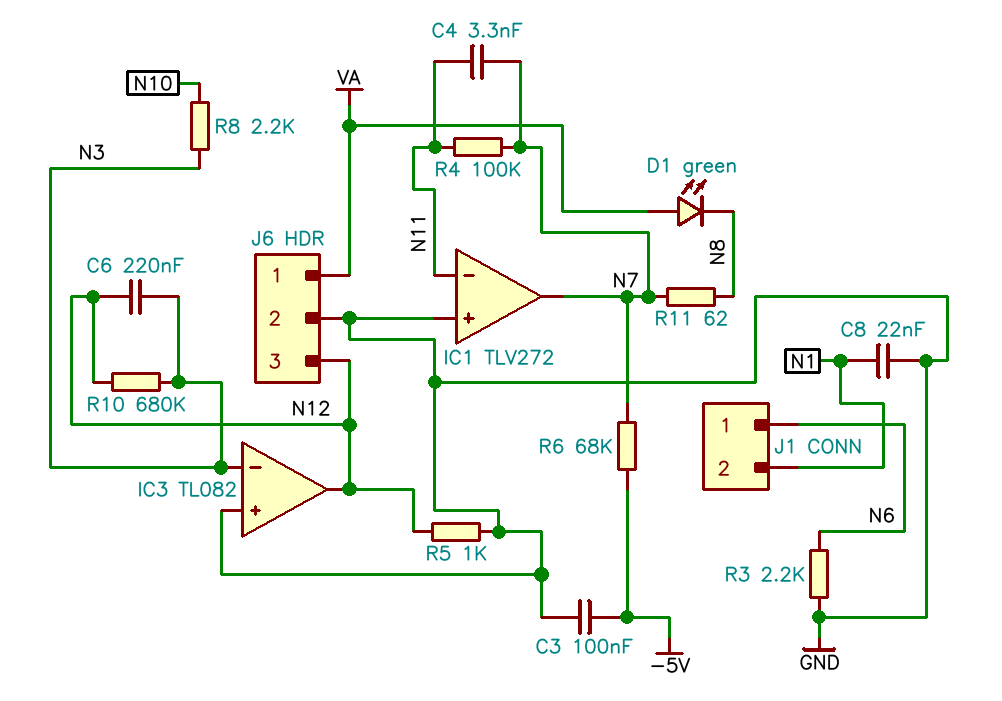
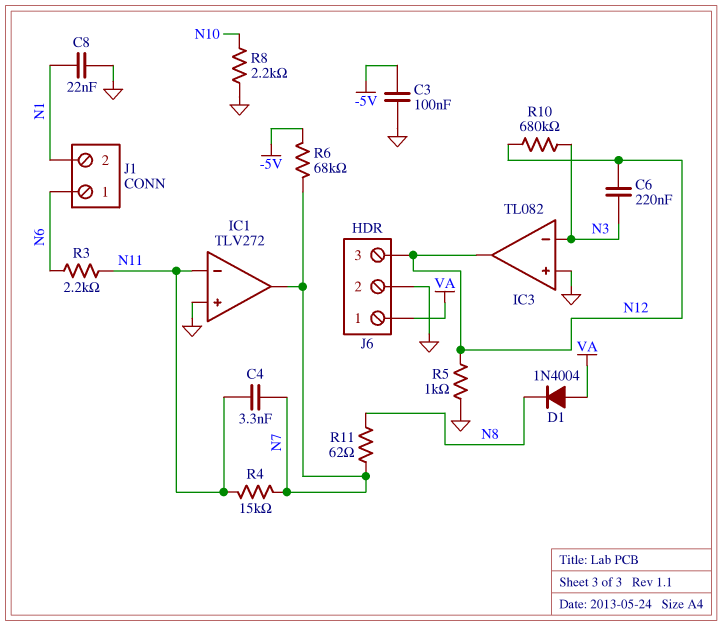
D1: LED green (A VA, K N8) -> diode 1N4004 (A VA, K N8)
R3: 2.2k (GND, N6) -> 2.2k (N6, N11)
R4: 100k (N7, N11) -> 15k (N7, N11)
R8: 2.2k (N3, N10) -> 2.2k (GND, N10)

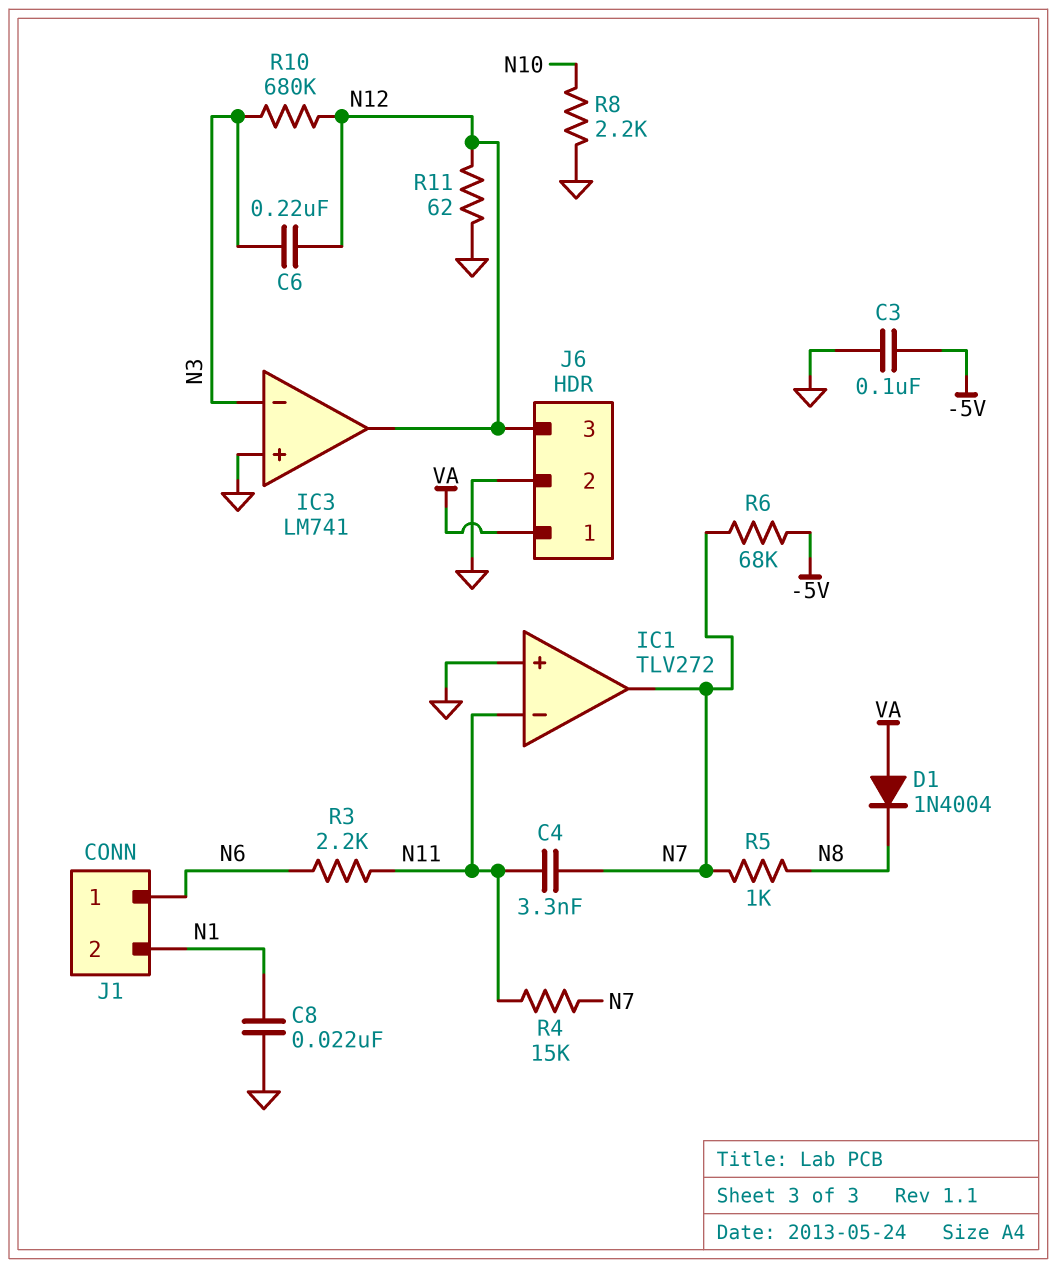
IC3: TL082 -> LM741
R5: 1k (GND, N12) -> 1k (N7, N8)
R11: 62 (N7, N8) -> 62 (GND, N12)

